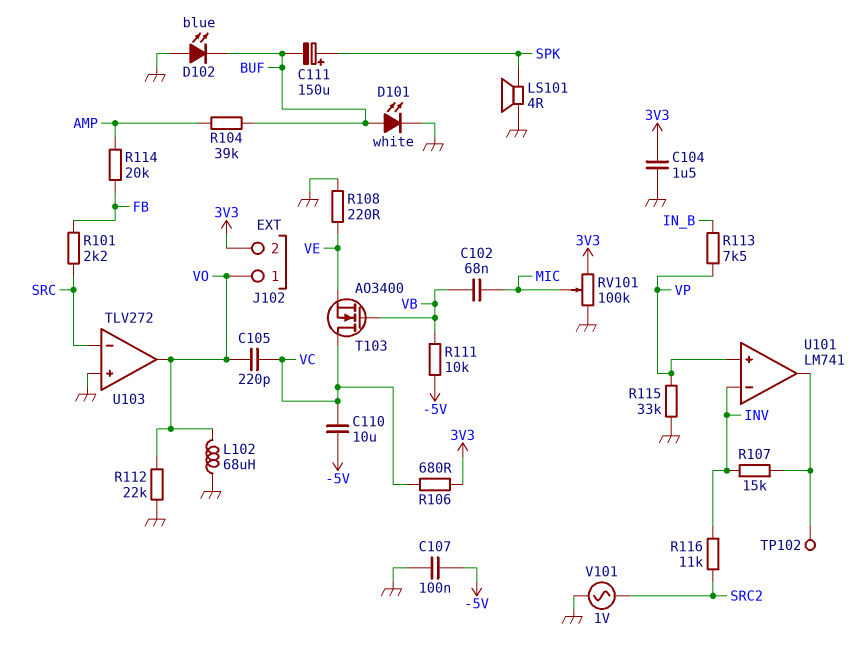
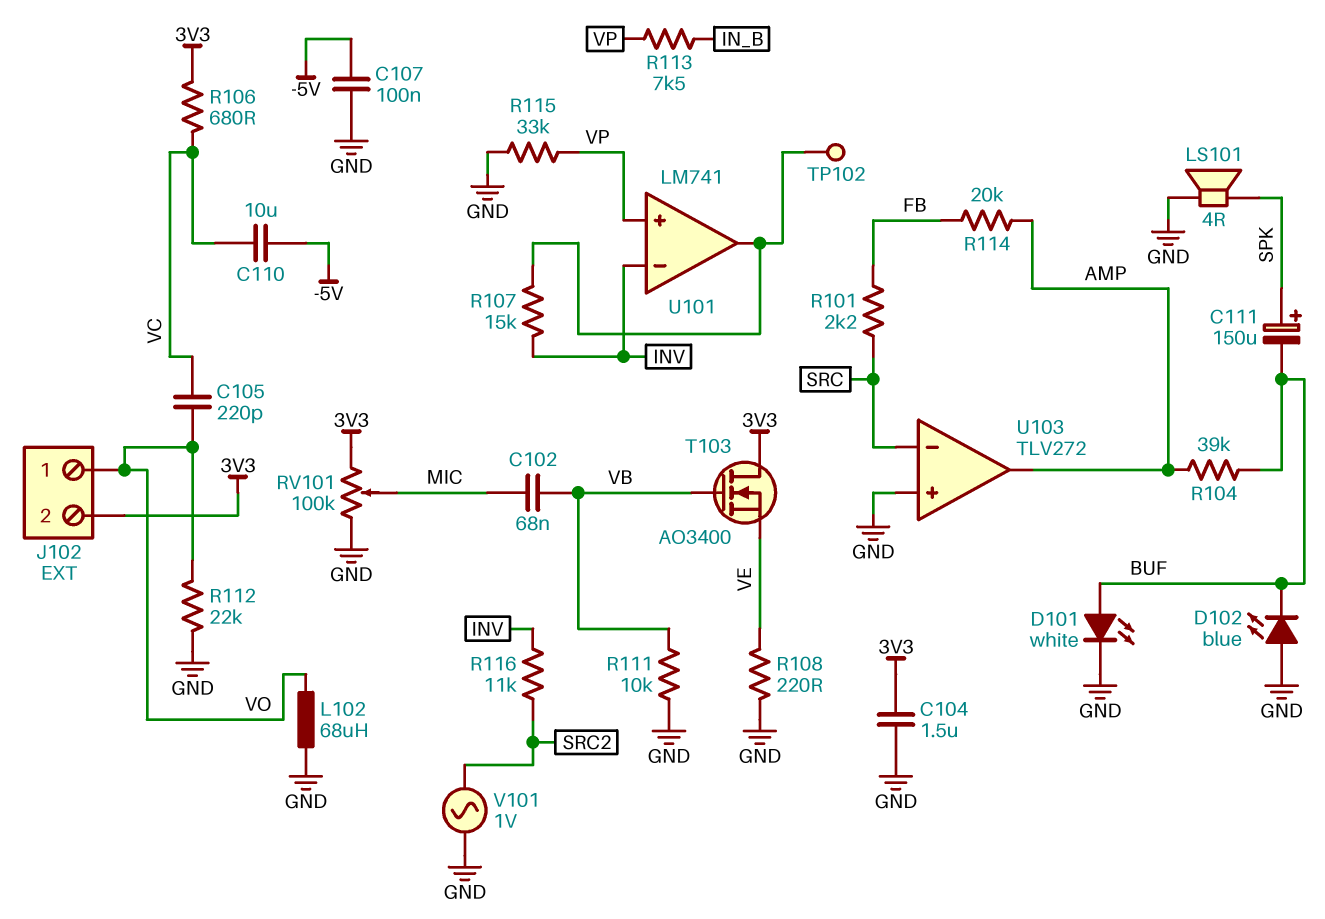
R111: 10k (-5V, VB) -> 10k (GND, VB)
T103: NMOS AO3400 (G VB, D VC, S VE) -> NMOS AO3400 (G VB, D 3V3, S VE)
U103 pin out: VO -> AMP

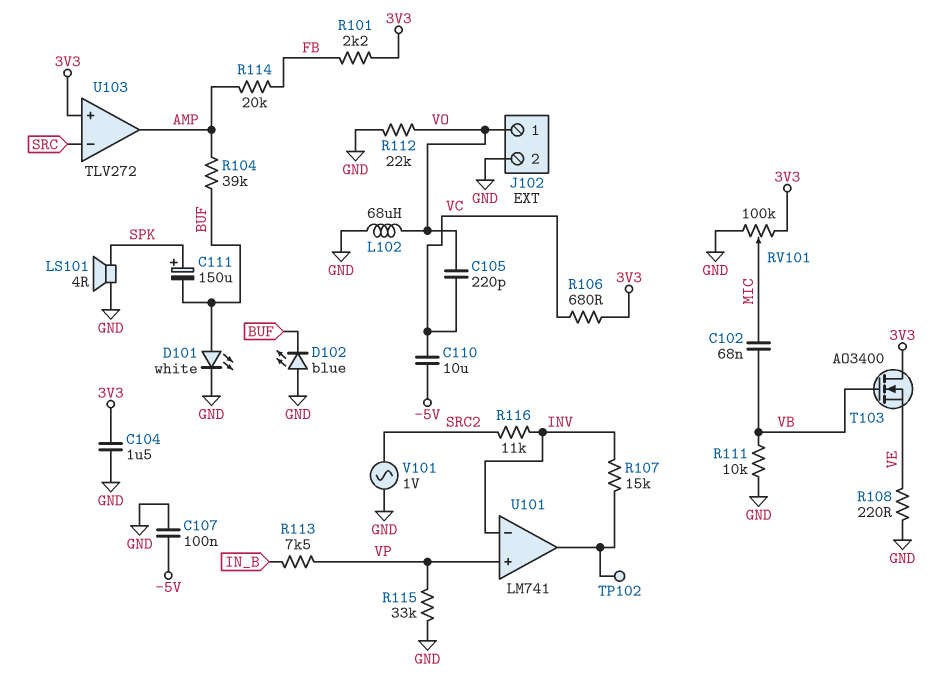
J102 pin 2: 3V3 -> GND
R101: 2.2k (FB, SRC) -> 2.2k (3V3, FB)
U103 pin in+: GND -> 3V3

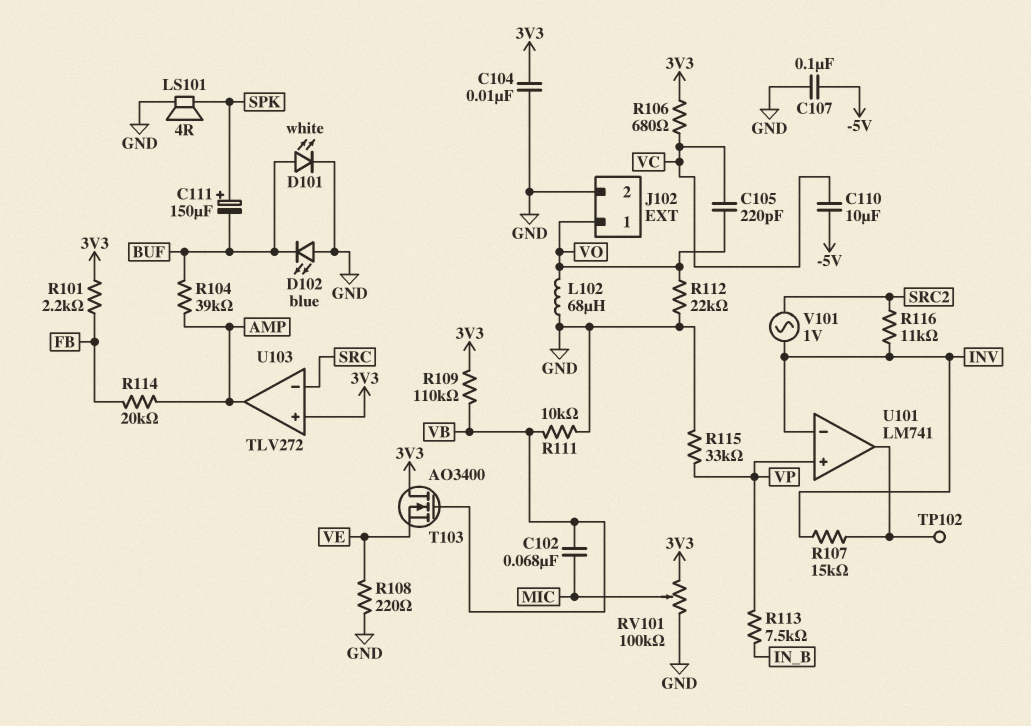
C104: 1.5uF (3V3, GND) -> 10nF (3V3, GND)
R109: none -> 110k (3V3, VB)
V101: AC 1V (GND, SRC2) -> AC 1V (INV, SRC2)

